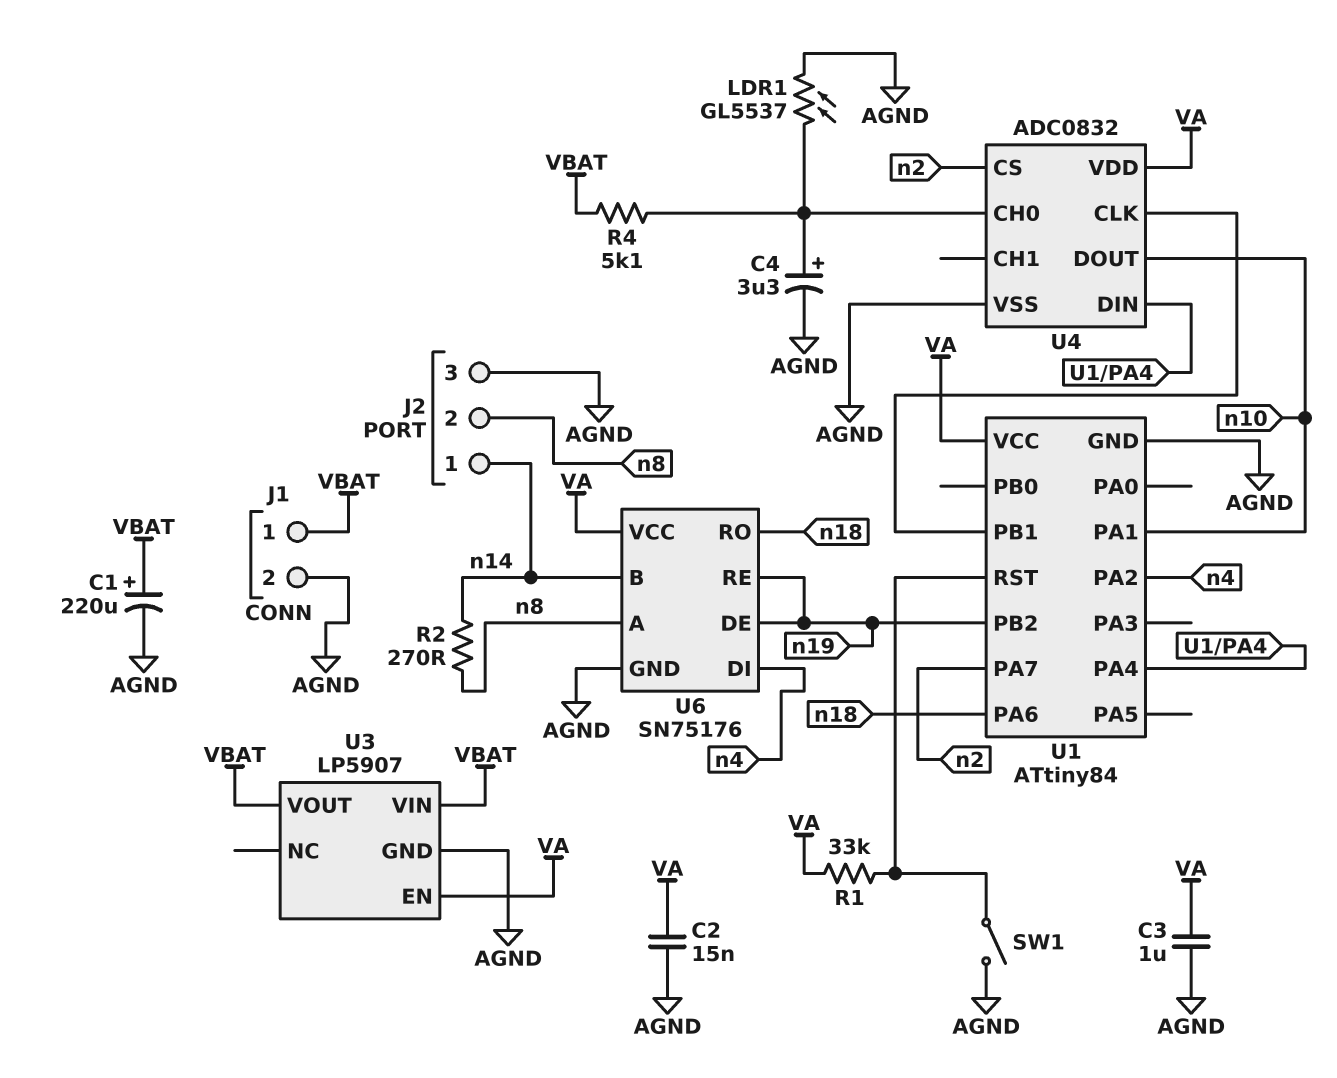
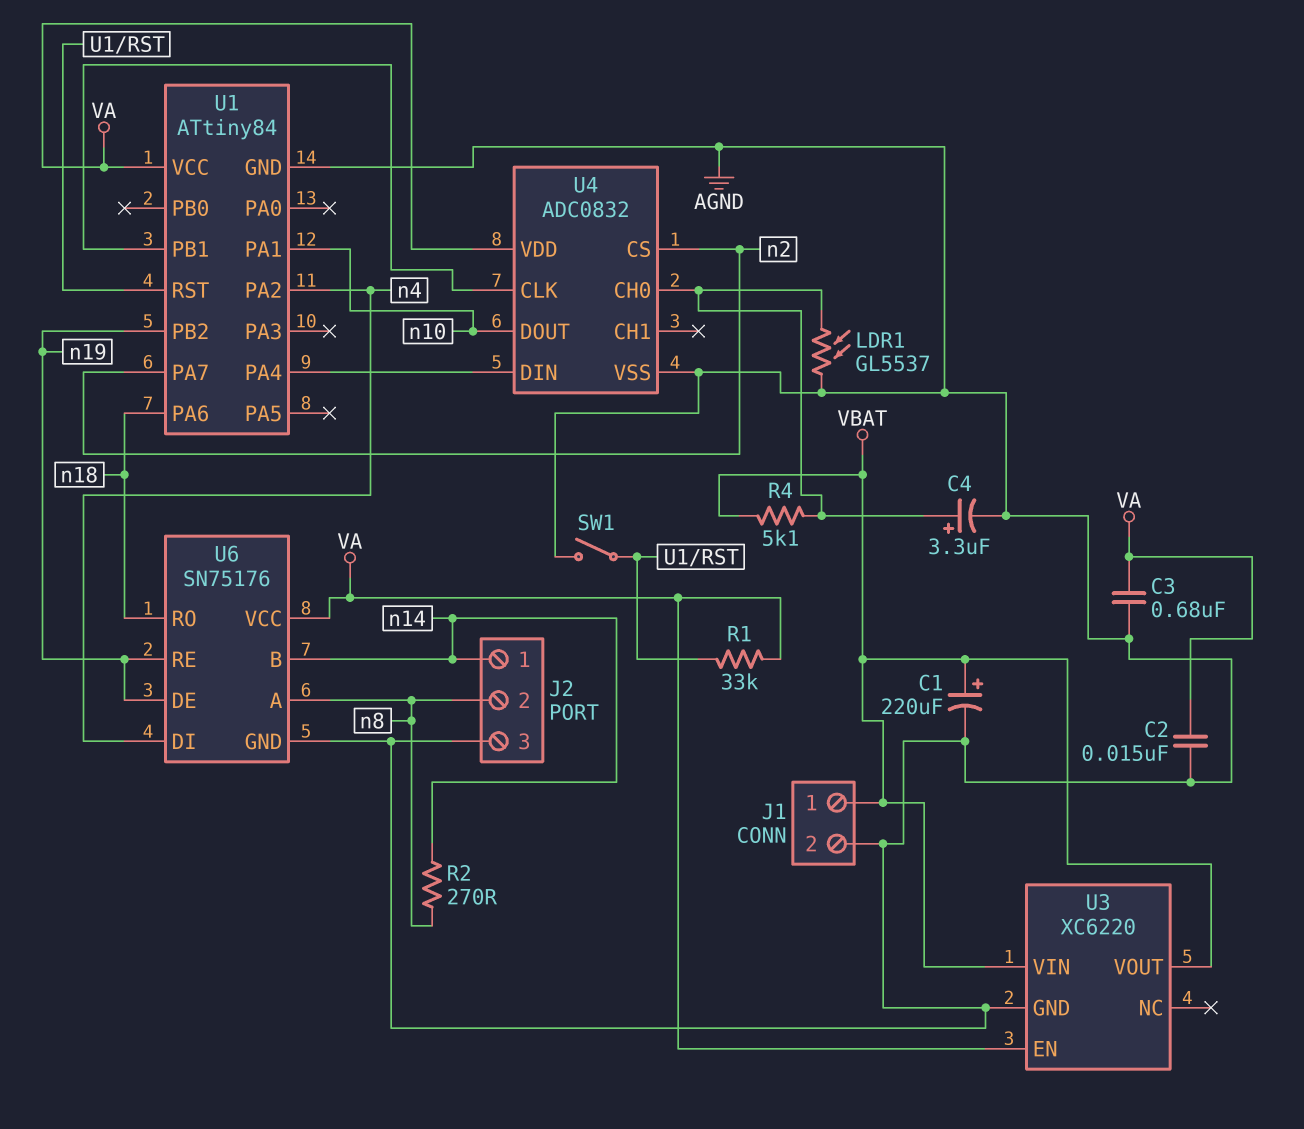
C3: 1uF (AGND, VA) -> 680nF (AGND, VA)
U3: LP5907 -> XC6220

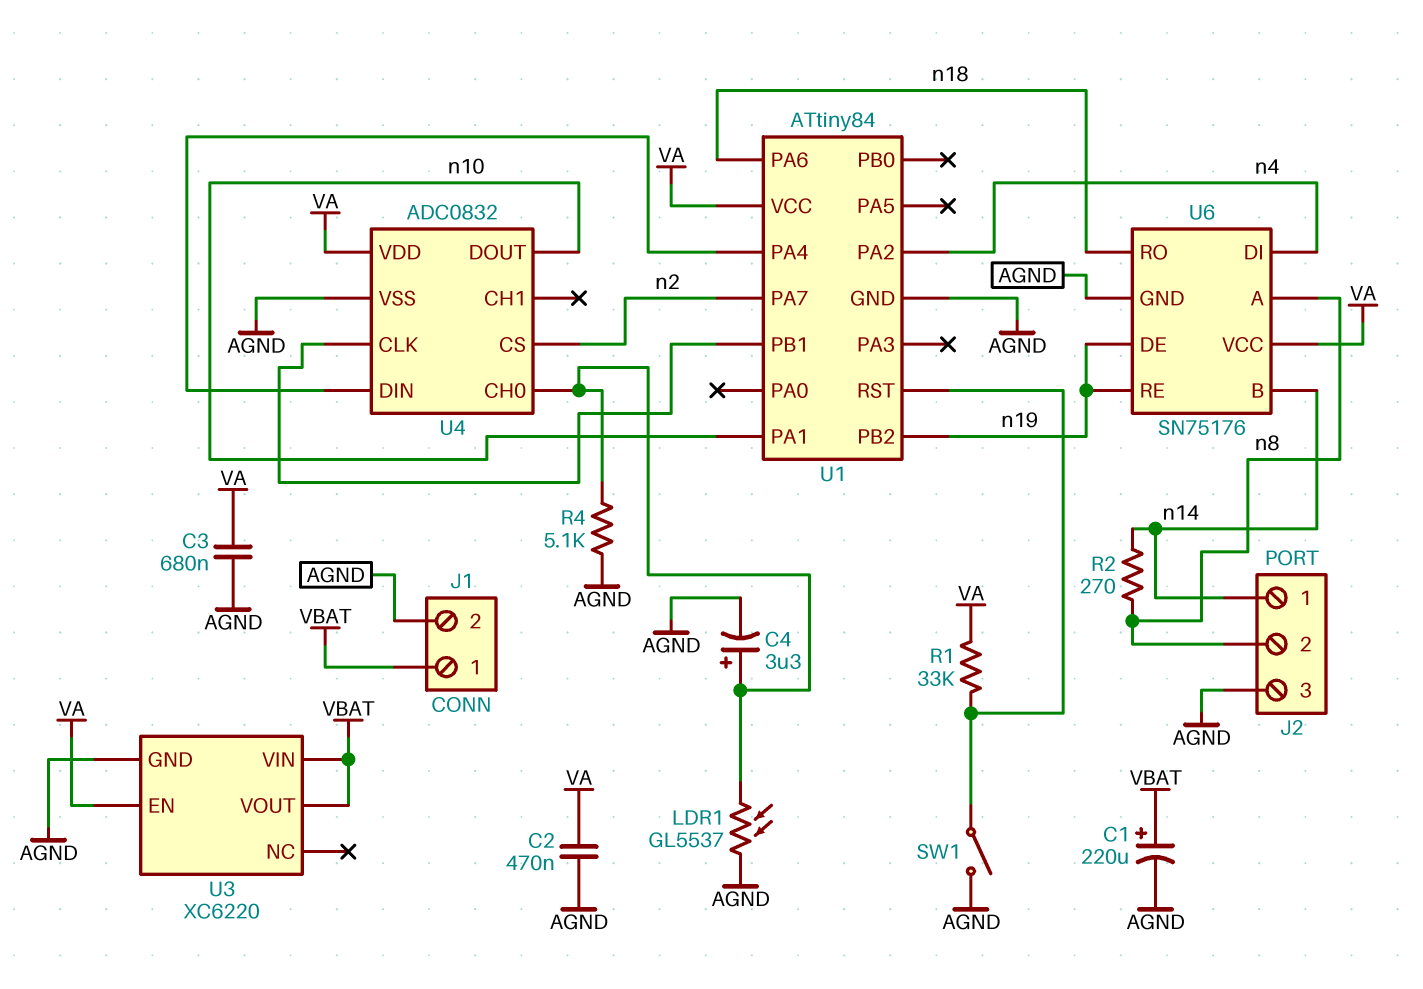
C2: 15nF (AGND, VA) -> 470nF (AGND, VA)
R4: 5.1k (U4/CH0, VBAT) -> 5.1k (AGND, U4/CH0)

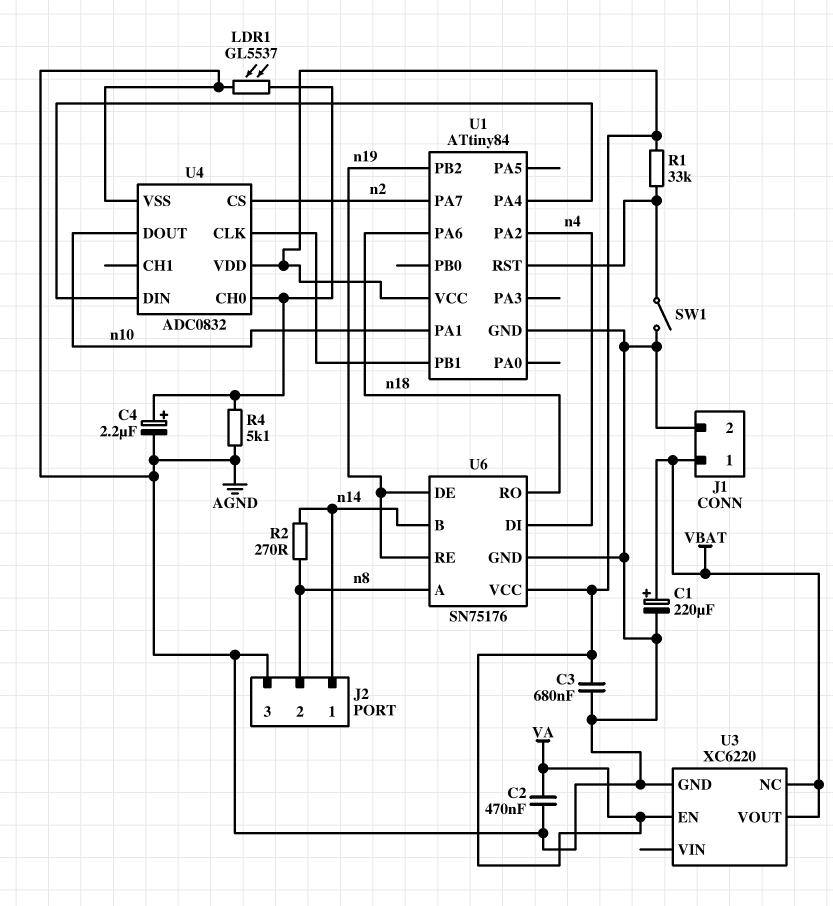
C4: 3.3uF (plus U4/CH0, minus AGND) -> 2.2uF (plus U4/CH0, minus AGND)
U3 pin NC: none -> VBAT
U3 pin VIN: VBAT -> none

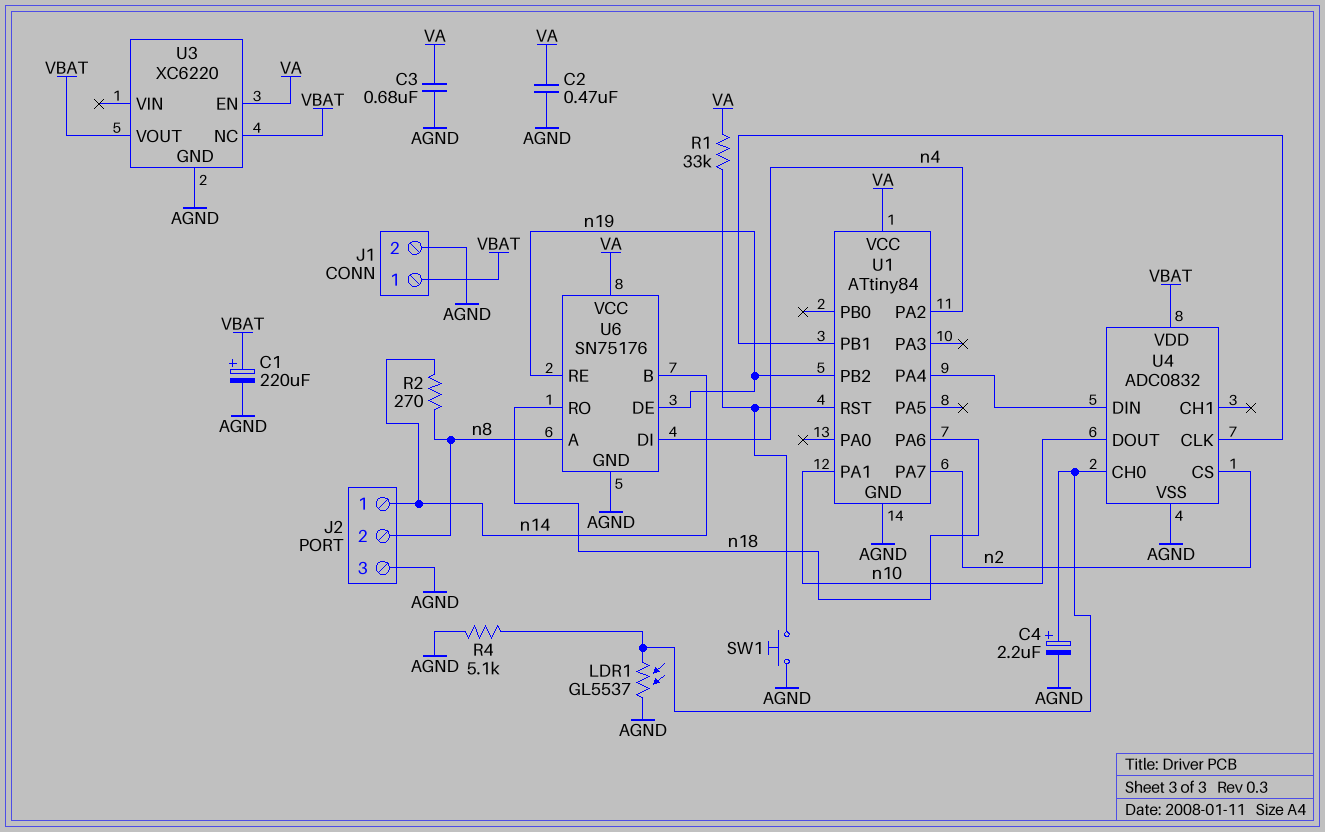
SW1: switch (AGND, U1/RST) -> button (AGND, U1/RST)
U4 pin VDD: VA -> VBAT

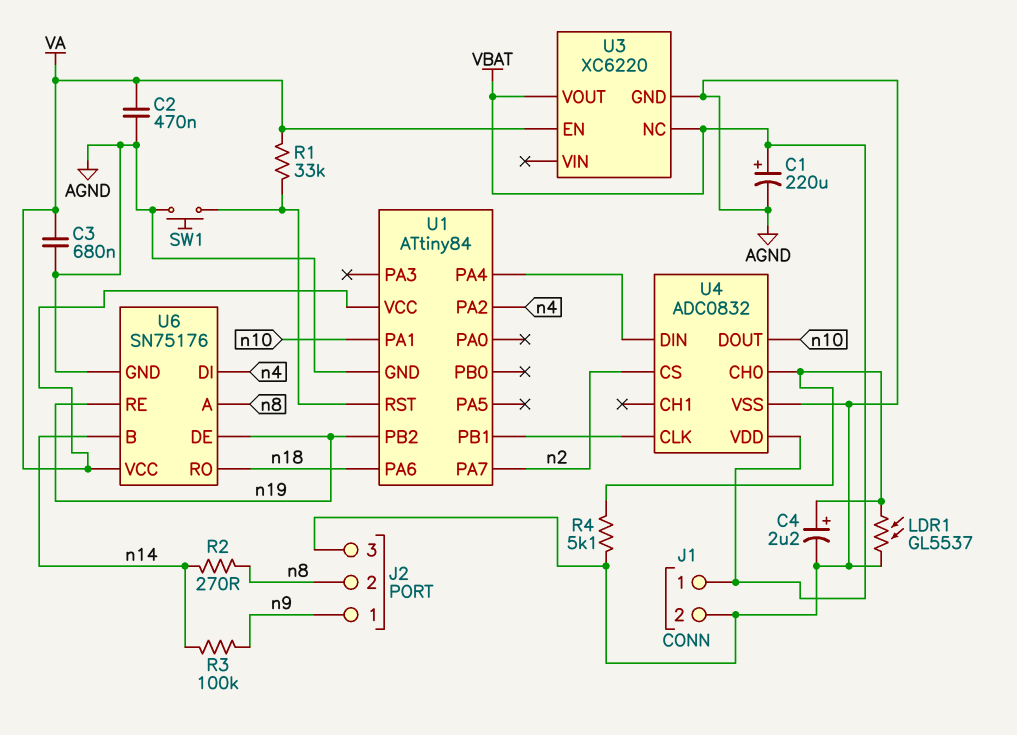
J2 pin 1: n14 -> n9
R3: none -> 100k (n9, n14)

